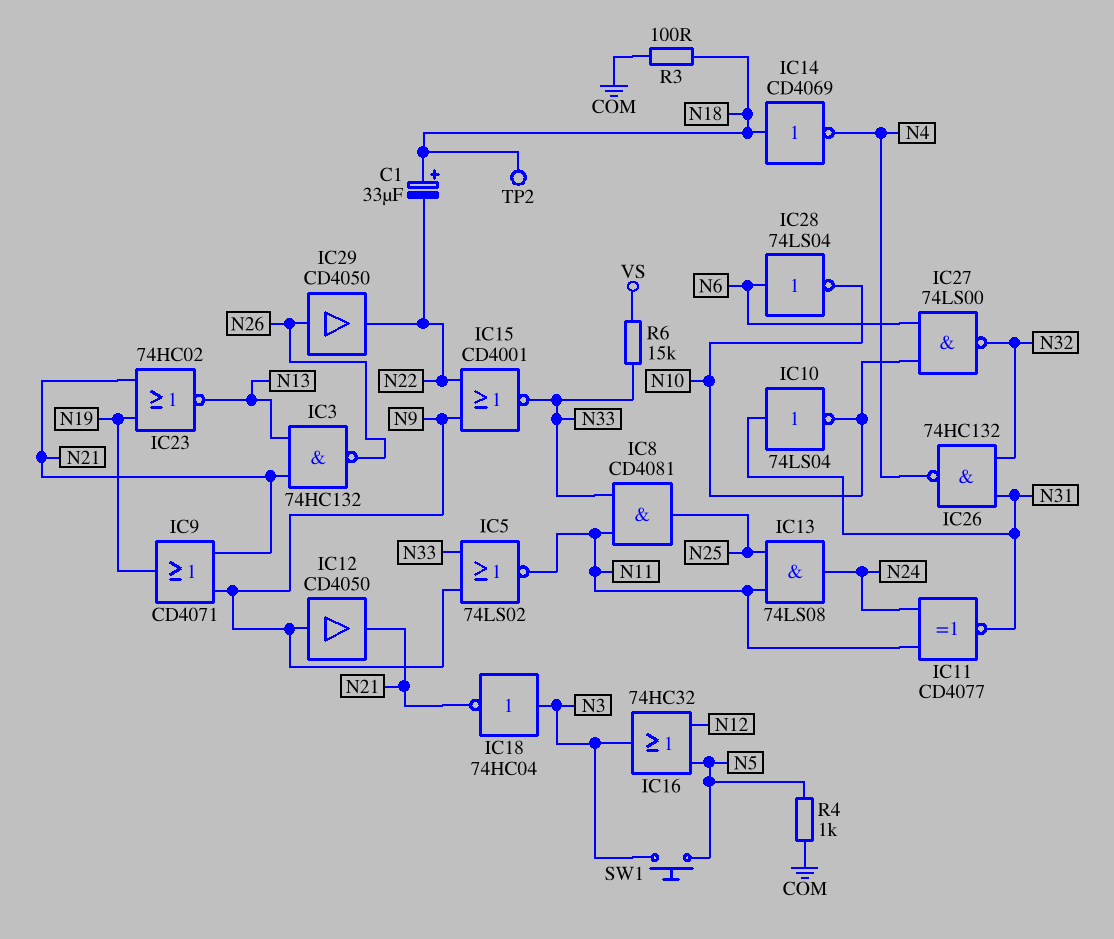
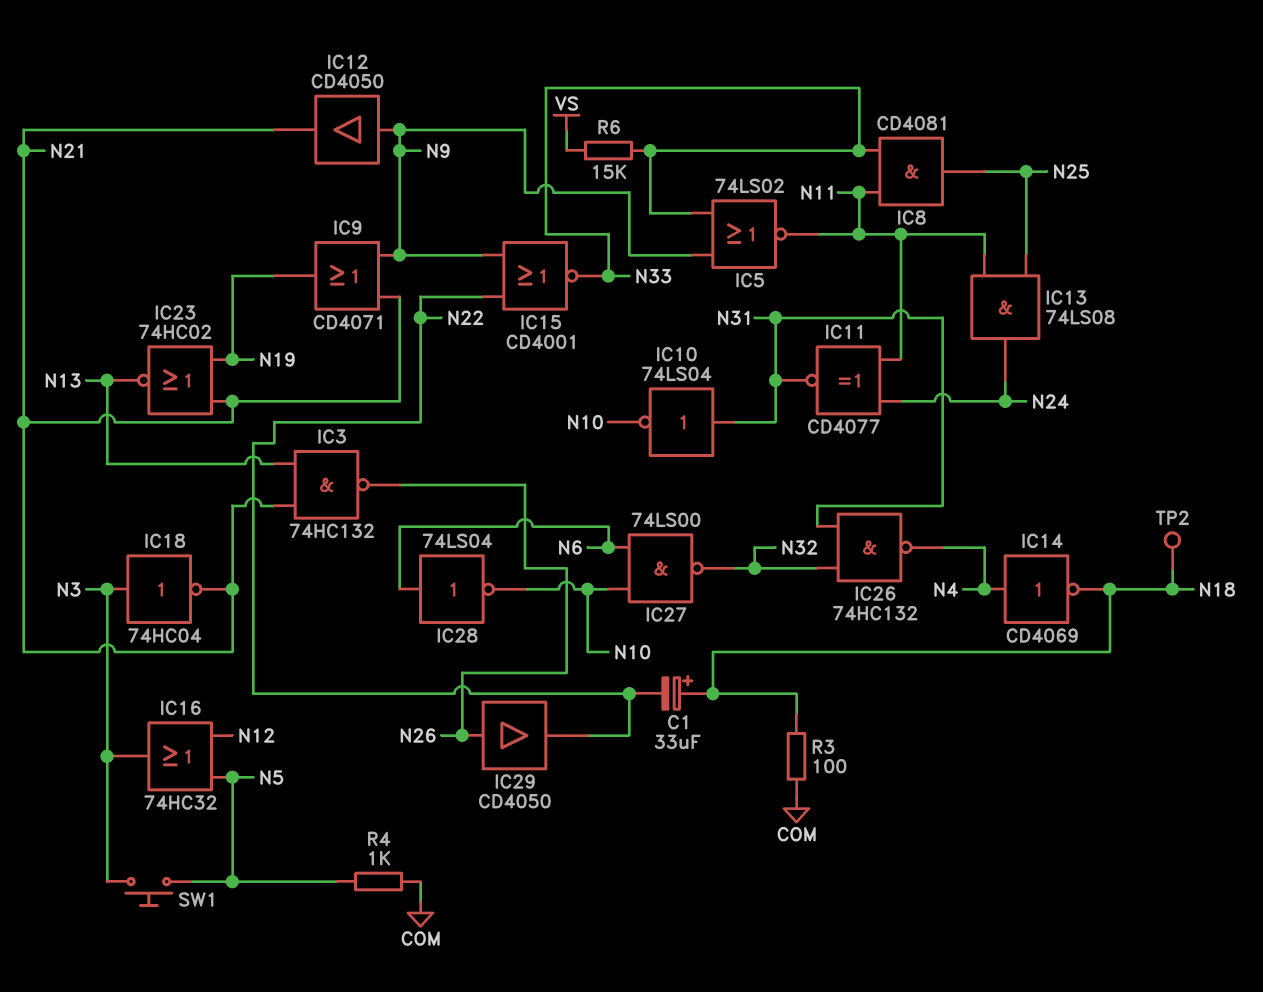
IC14: NOT CD4069 (in N18, out N4) -> NOT CD4069 (in N4, out N18)

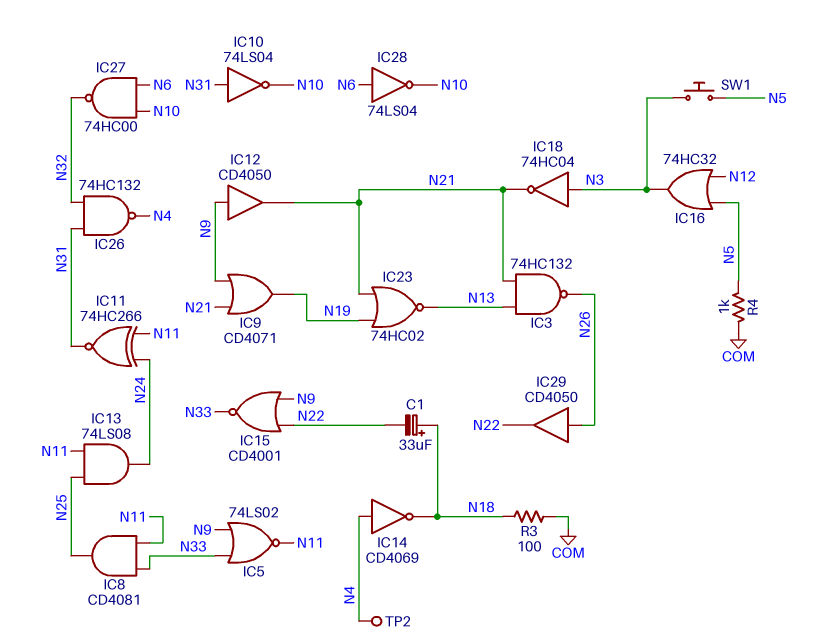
IC11: XNOR CD4077 (in N11, in N24, out N31) -> XNOR 74HC266 (in N11, in N24, out N31)
IC27: NAND 74LS00 (in N6, in N10, out N32) -> NAND 74HC00 (in N6, in N10, out N32)
R6: 15k (N33, VS) -> none
TP2: test point (N18) -> test point (N4)

